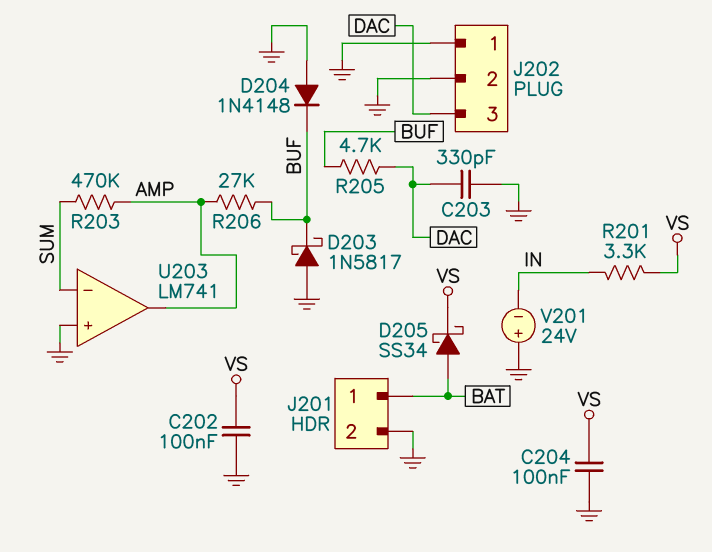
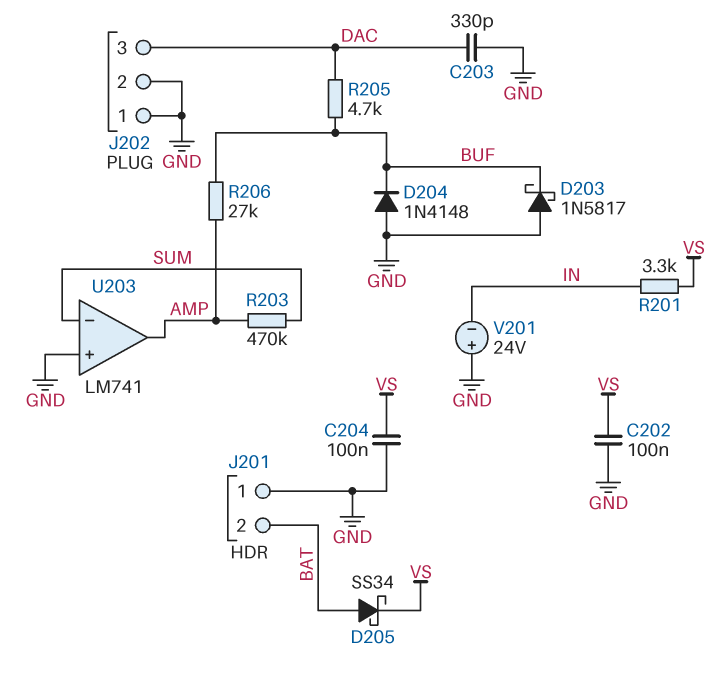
J201 pin 1: BAT -> GND
J201 pin 2: GND -> BAT

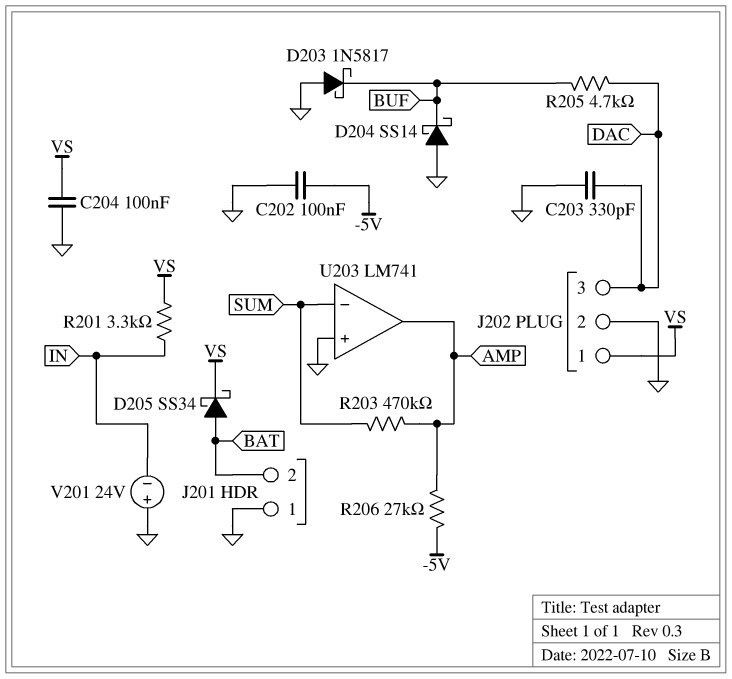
C202: 100nF (GND, VS) -> 100nF (-5V, GND)
D204: diode 1N4148 (A GND, K BUF) -> schottky SS14 (A GND, K BUF)
J202 pin 1: GND -> VS
R206: 27k (AMP, BUF) -> 27k (-5V, AMP)

